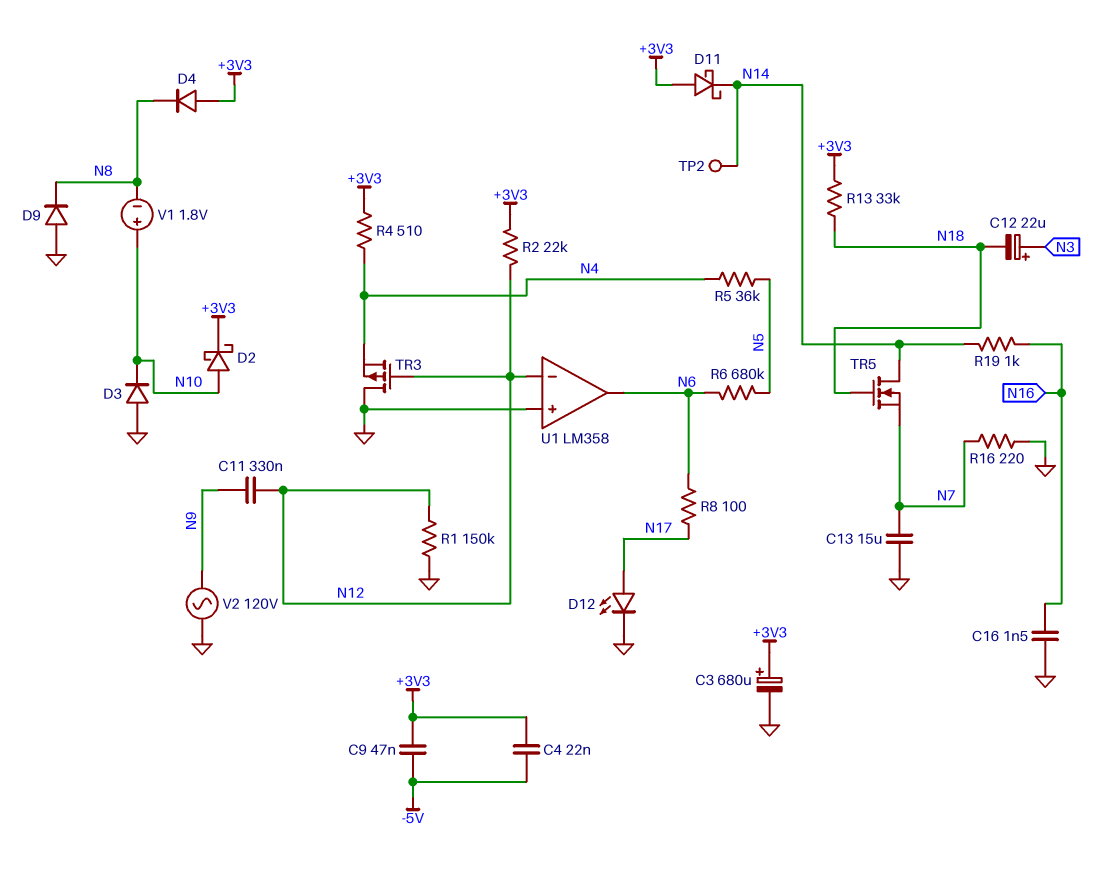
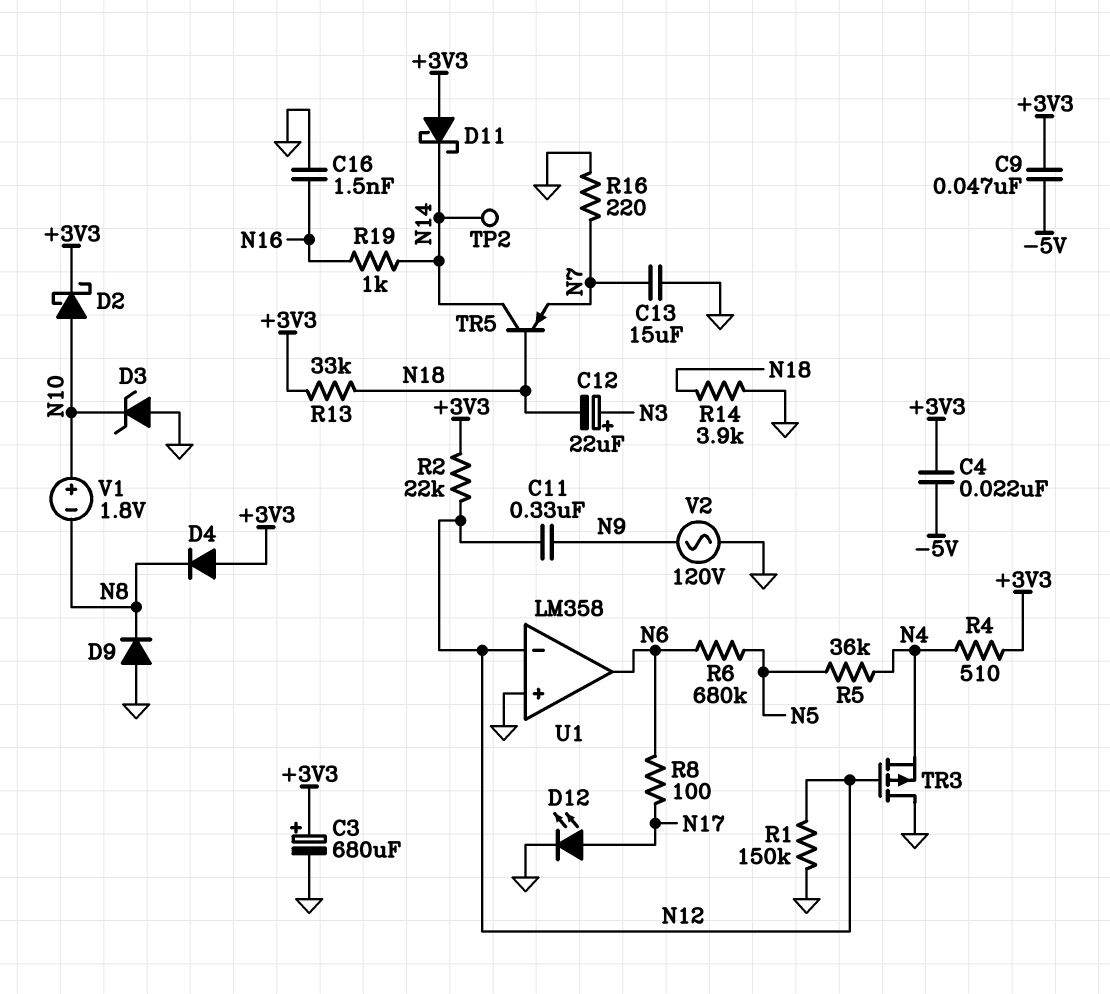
D3: diode (A GND, K N10) -> zener (A GND, K N10)
R14: none -> 3.9k (GND, N18)
TR5: NMOS (G N18, D N14, S N7) -> PNP (B N18, C N14, E N7)

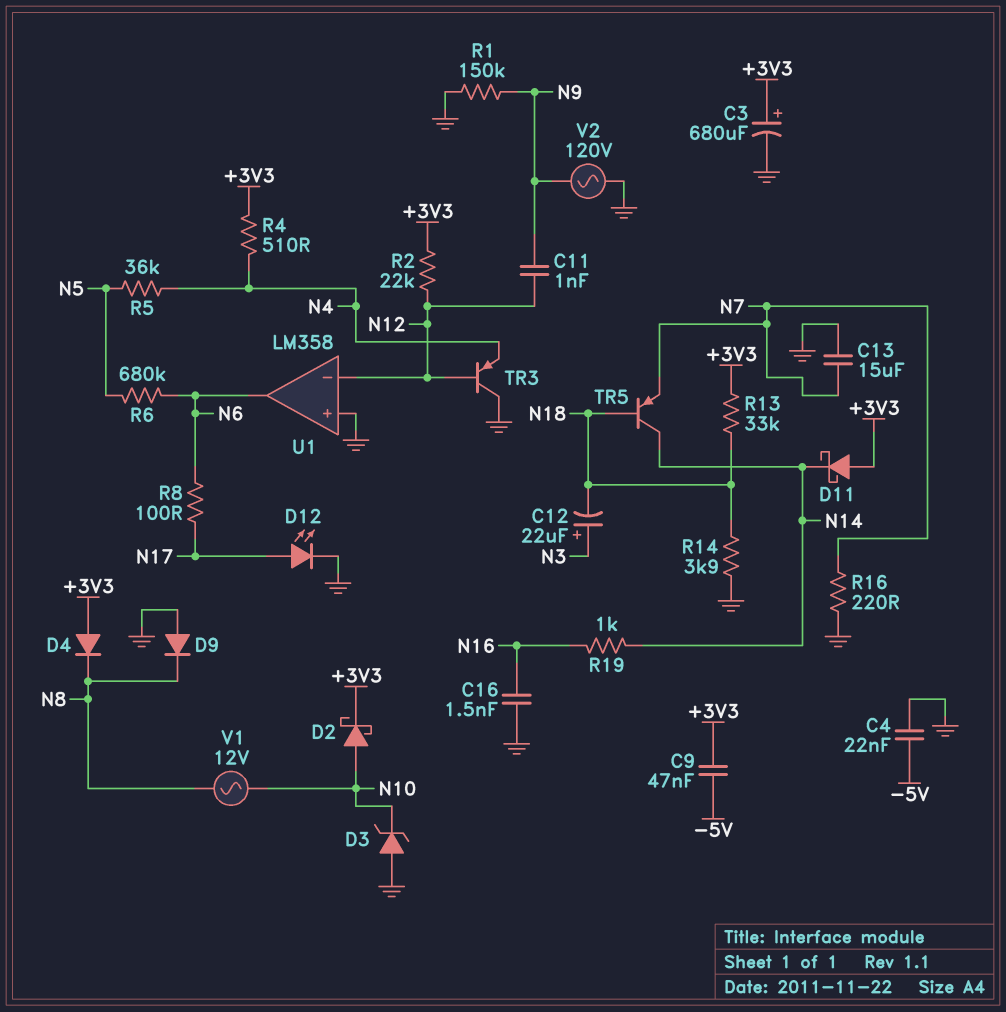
C4: 22nF (+3V3, -5V) -> 22nF (-5V, GND)
C11: 330nF (N9, N12) -> 1nF (N9, N12)
R1: 150k (GND, N12) -> 150k (GND, N9)
TP2: test point (N14) -> none
TR3: PMOS (G N12, D GND, S N4) -> PNP (B N12, C GND, E N4)
V1: 1.8V (plus N10, minus N8) -> AC 12V (N8, N10)

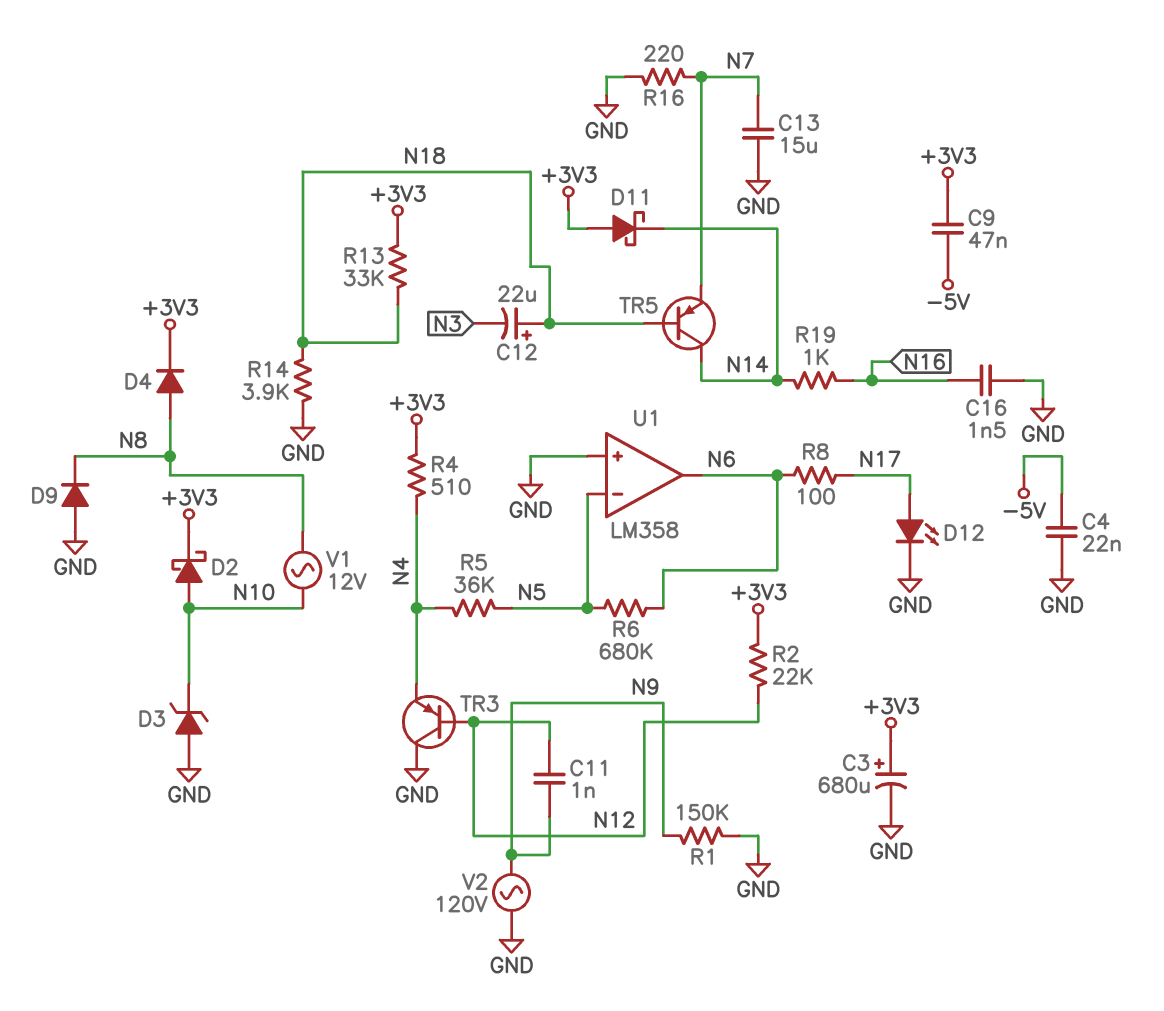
C12: 22uF (plus N3, minus N18) -> 22uF (plus N18, minus N3)
D4: diode (A +3V3, K N8) -> diode (A N8, K +3V3)
U1 pin in-: N12 -> N5

